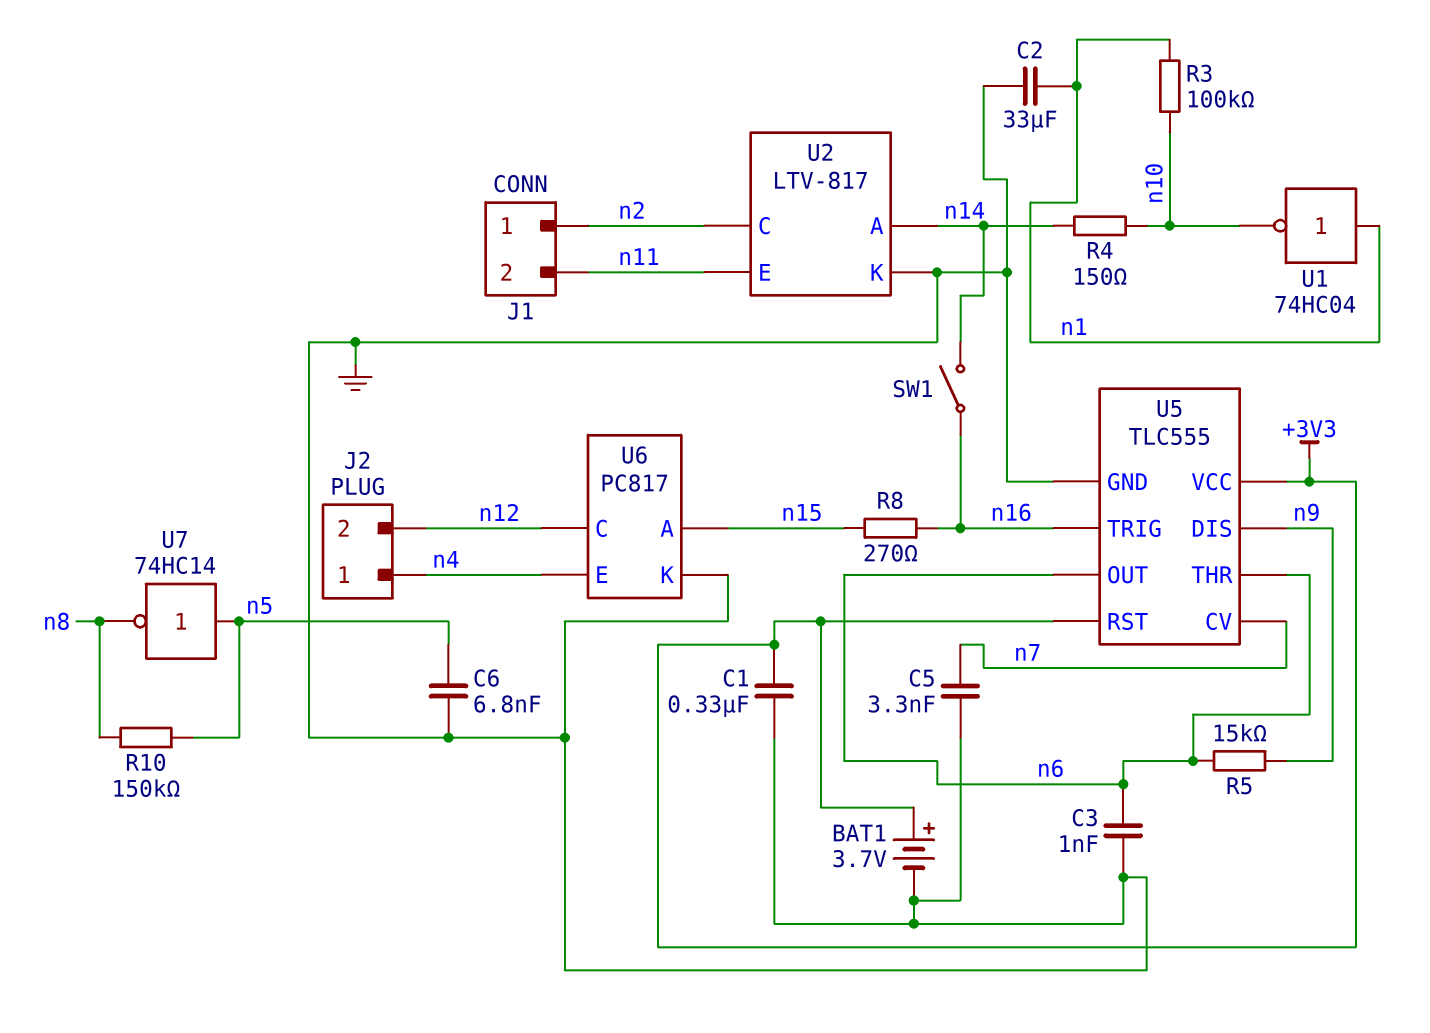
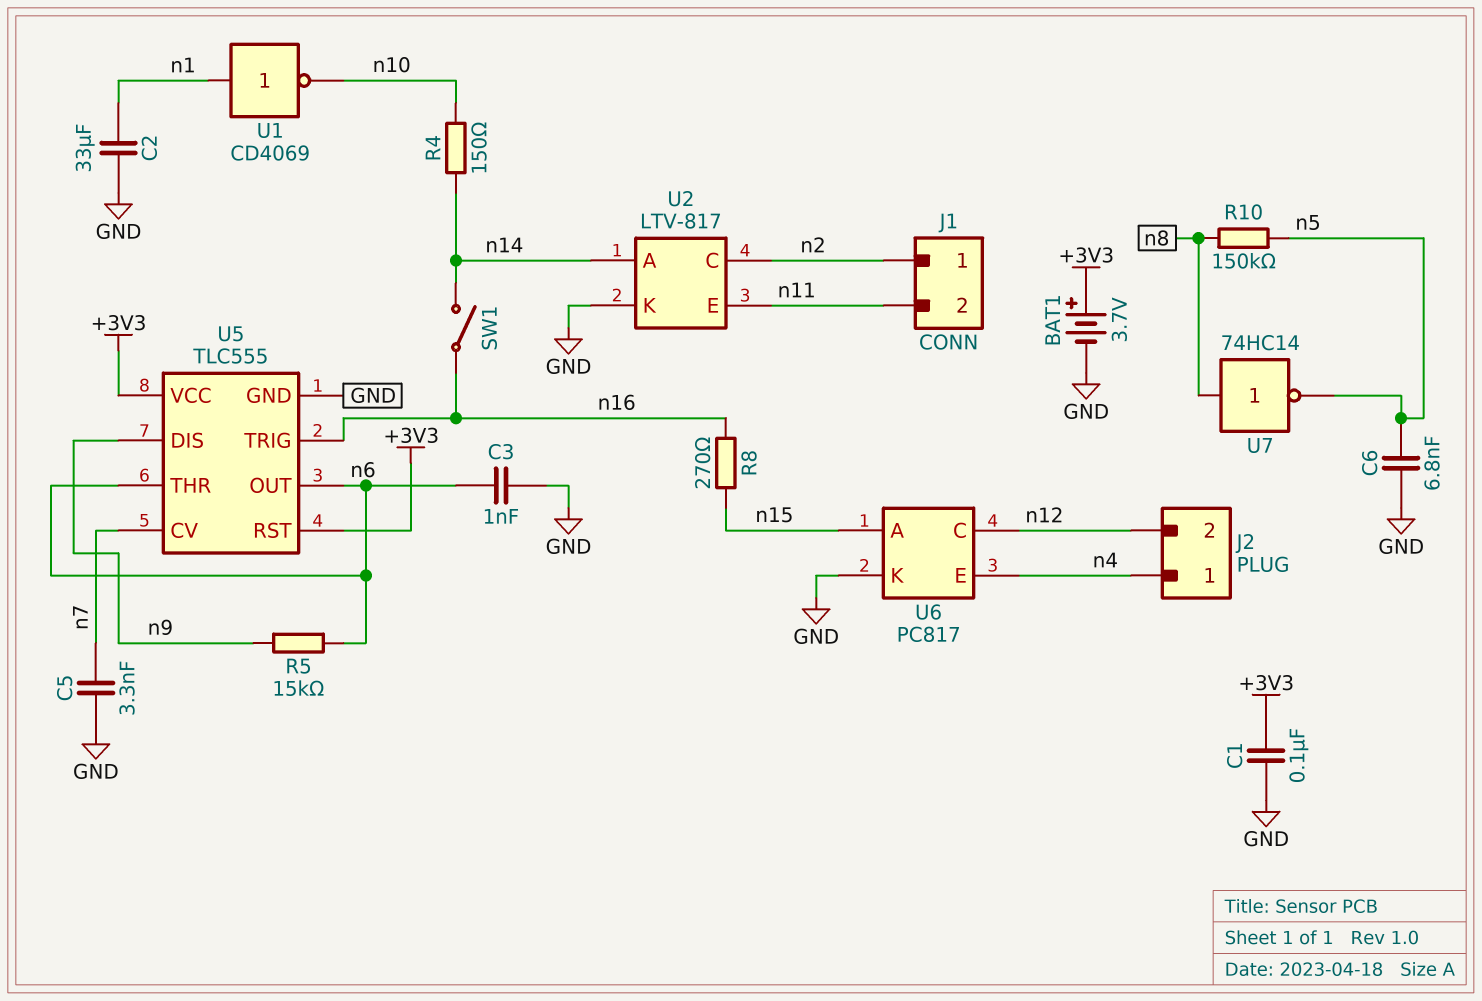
C1: 330nF (+3V3, GND) -> 100nF (+3V3, GND)
R3: 100k (n1, n10) -> none
U1: NOT 74HC04 (in n1, out n10) -> NOT CD4069 (in n1, out n10)
U7: NOT 74HC14 (in n5, out n8) -> NOT 74HC14 (in n8, out n5)

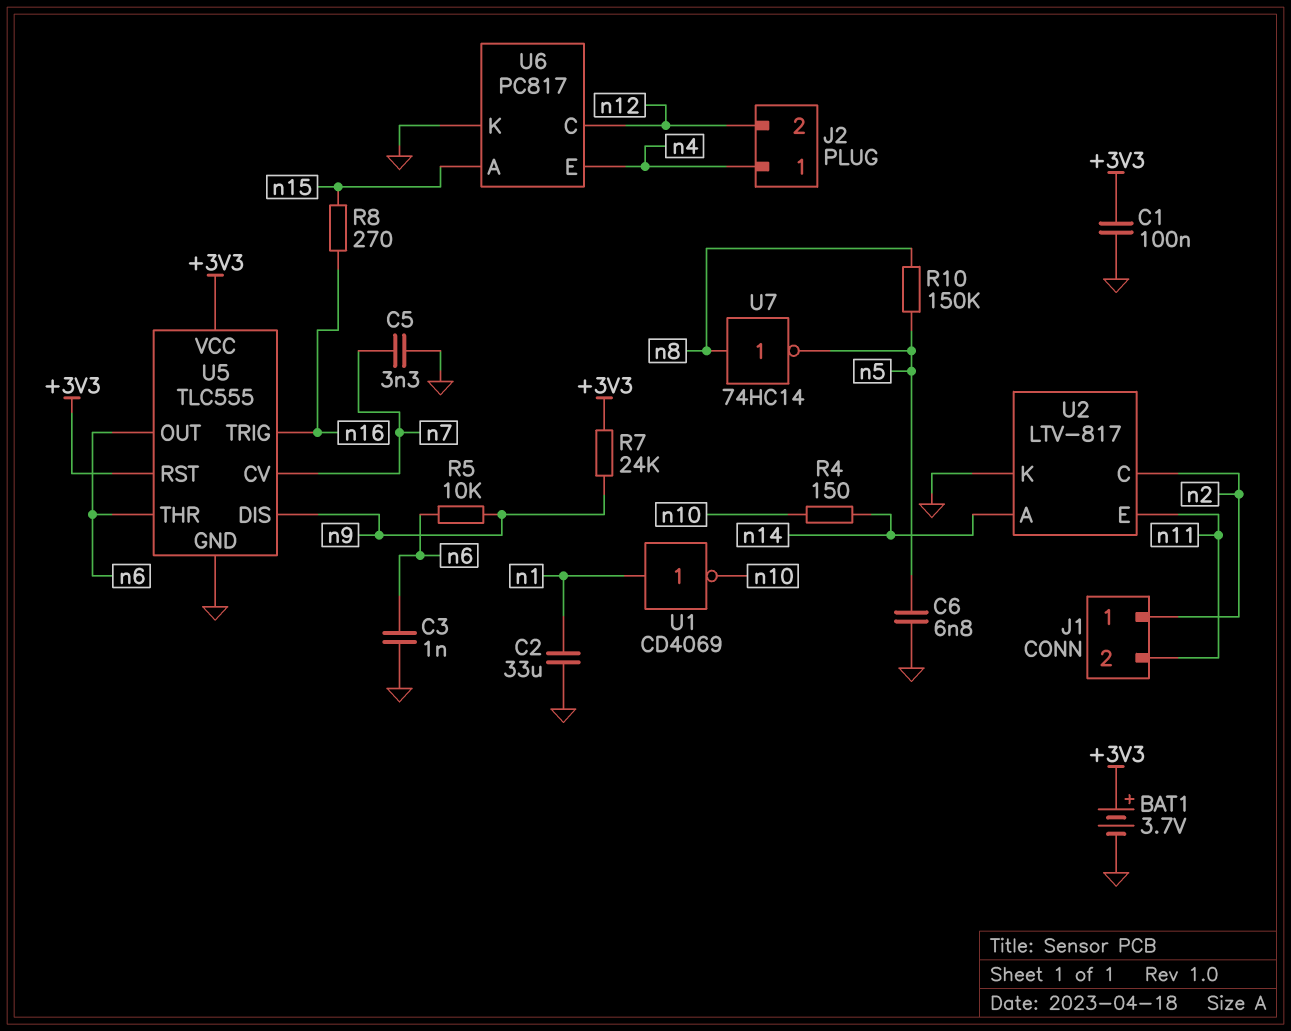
R5: 15k (n6, n9) -> 10k (n6, n9)
R7: none -> 24k (+3V3, n9)
SW1: switch (n14, n16) -> none

